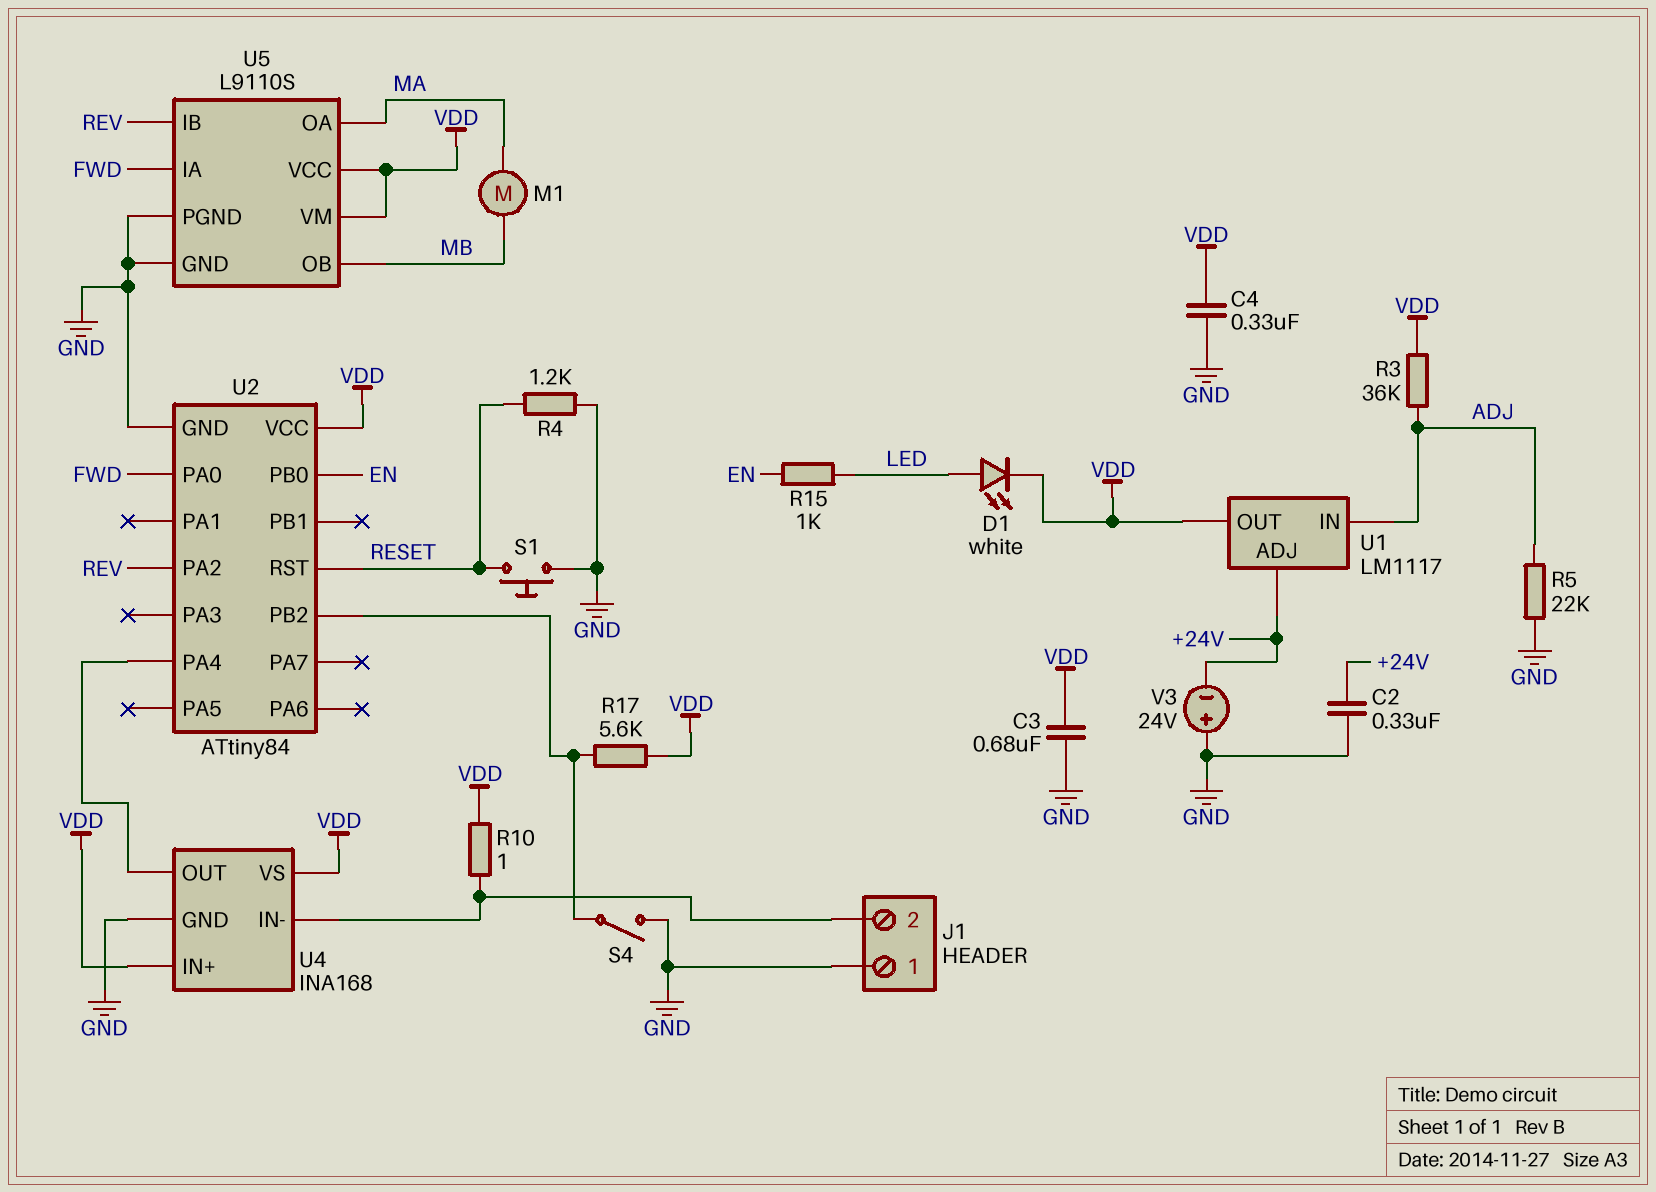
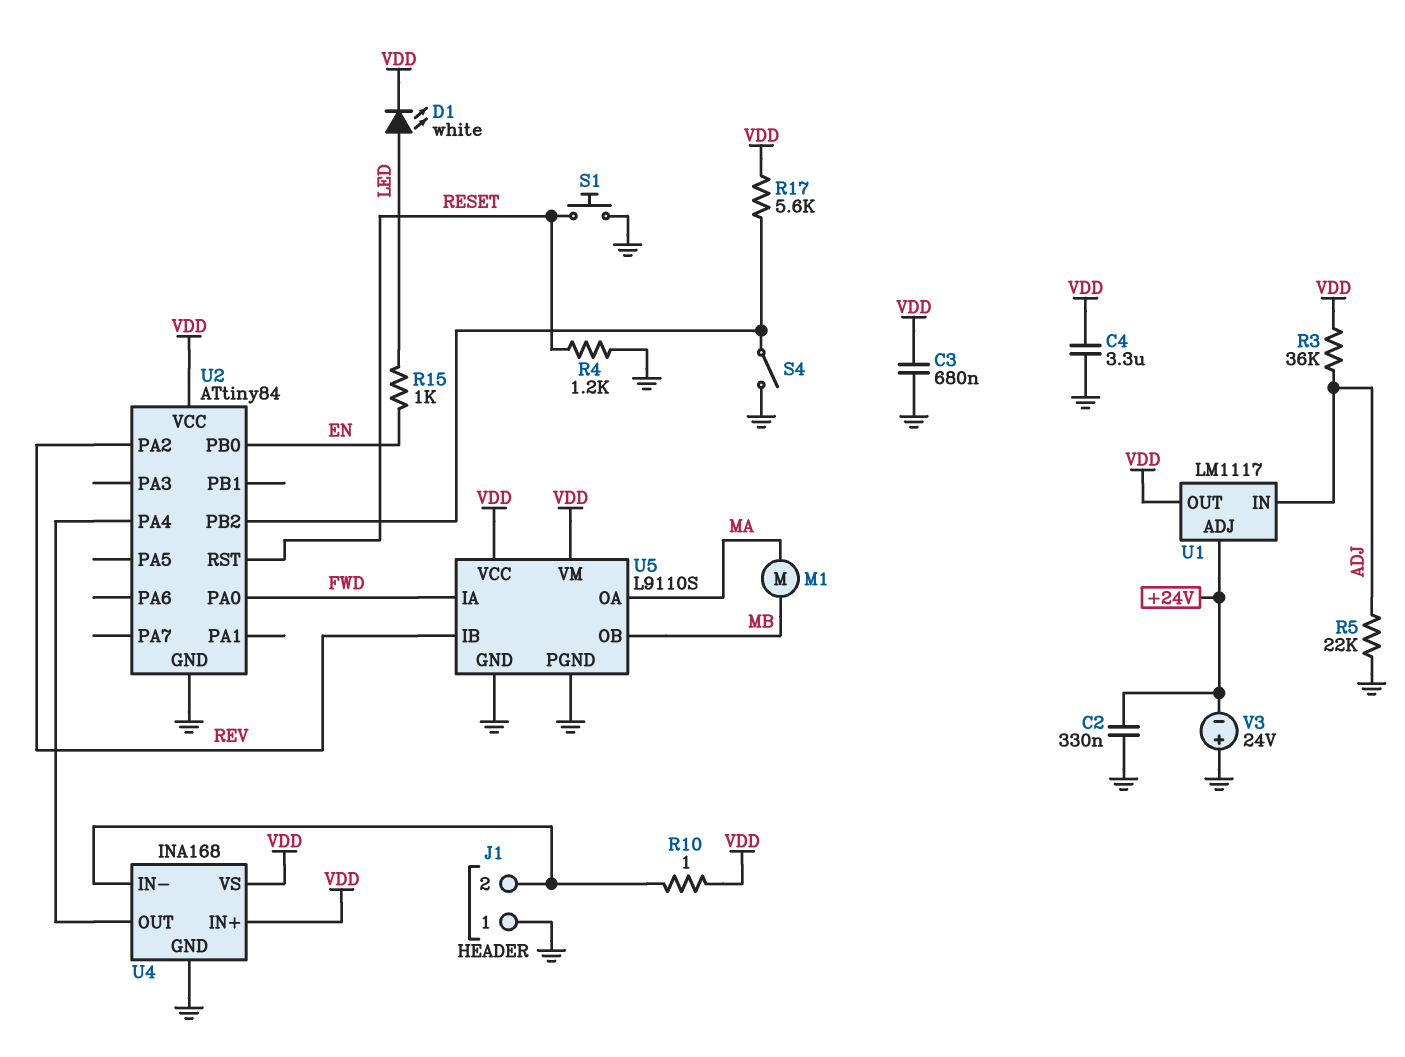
C4: 330nF (GND, VDD) -> 3.3uF (GND, VDD)

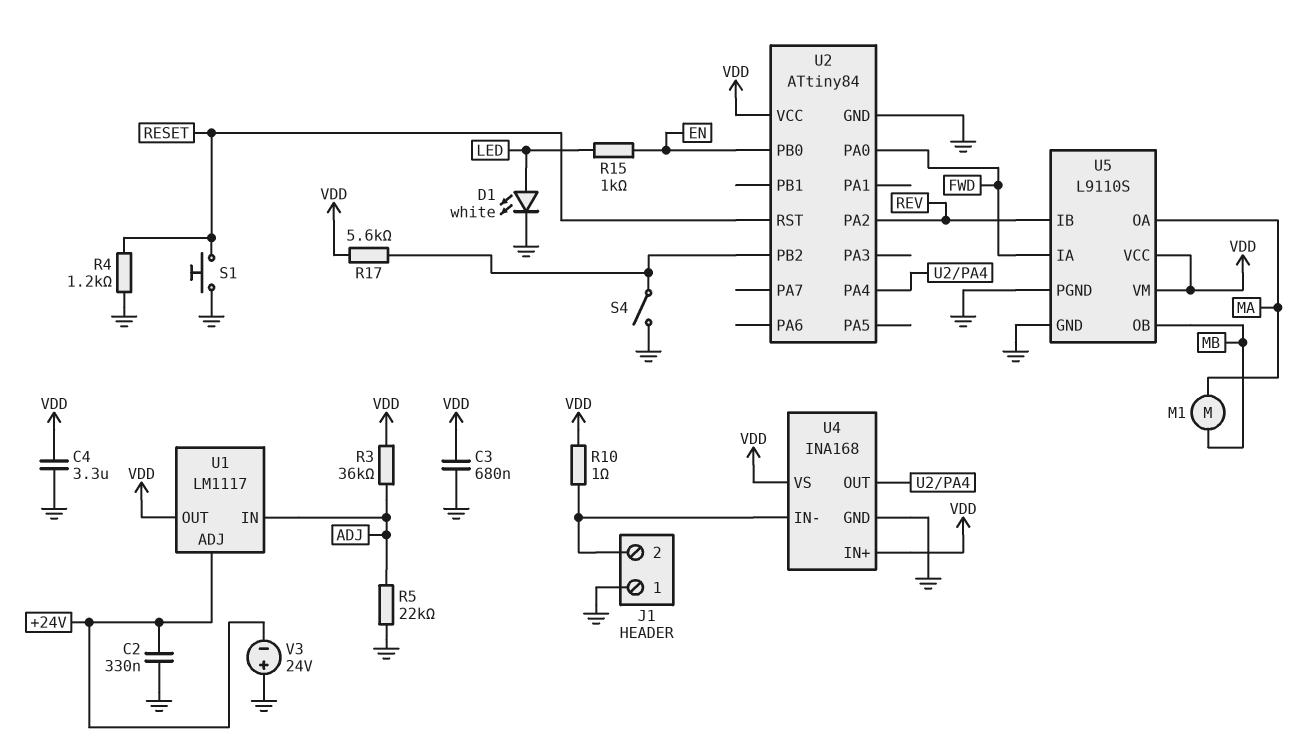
D1: LED white (A LED, K VDD) -> LED white (A LED, K GND)

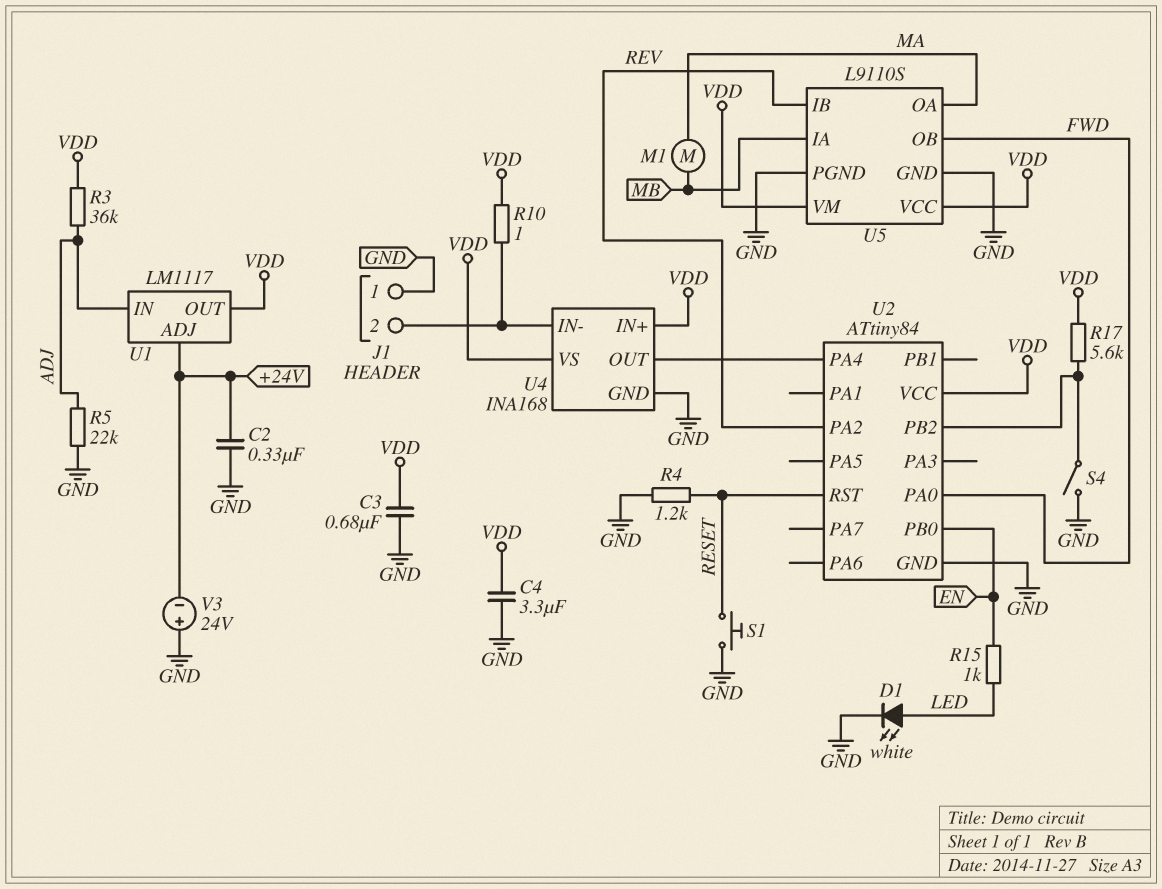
U5 pin IA: FWD -> MB
U5 pin OB: MB -> FWD

